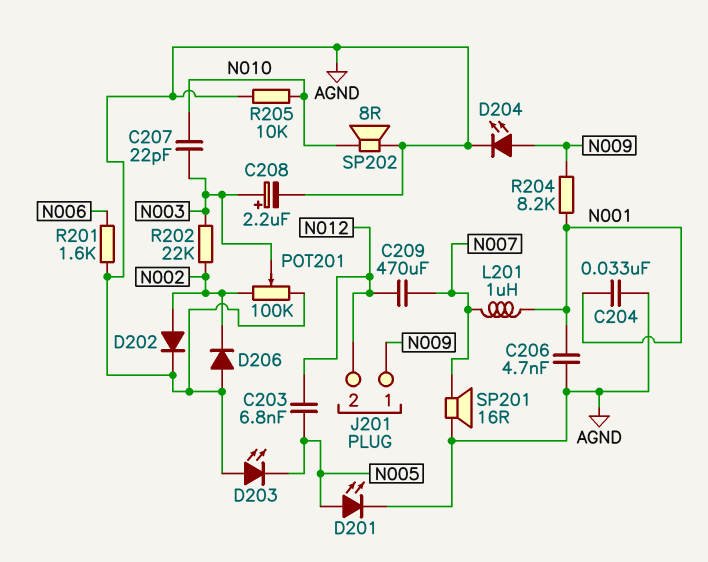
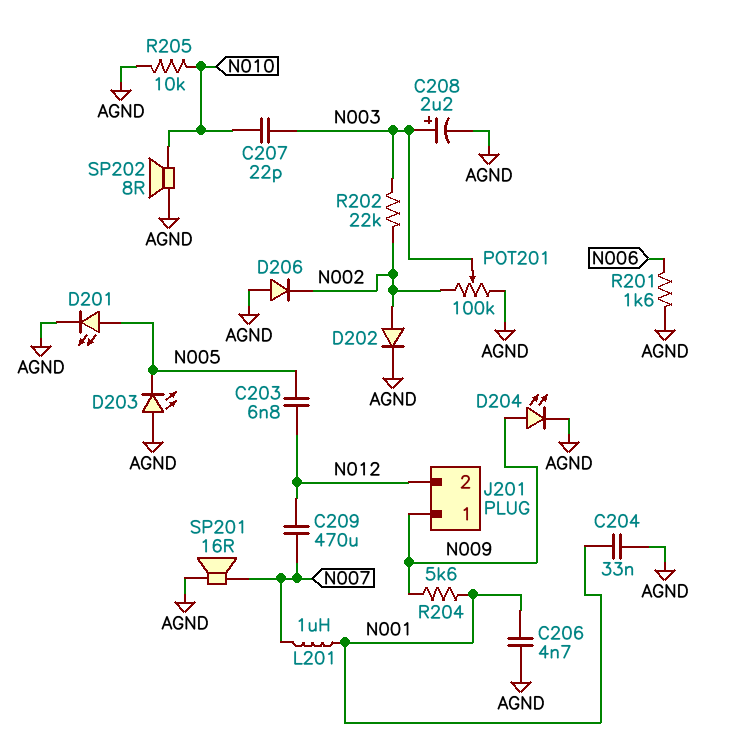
R204: 8.2k (N001, N009) -> 5.6k (N001, N009)

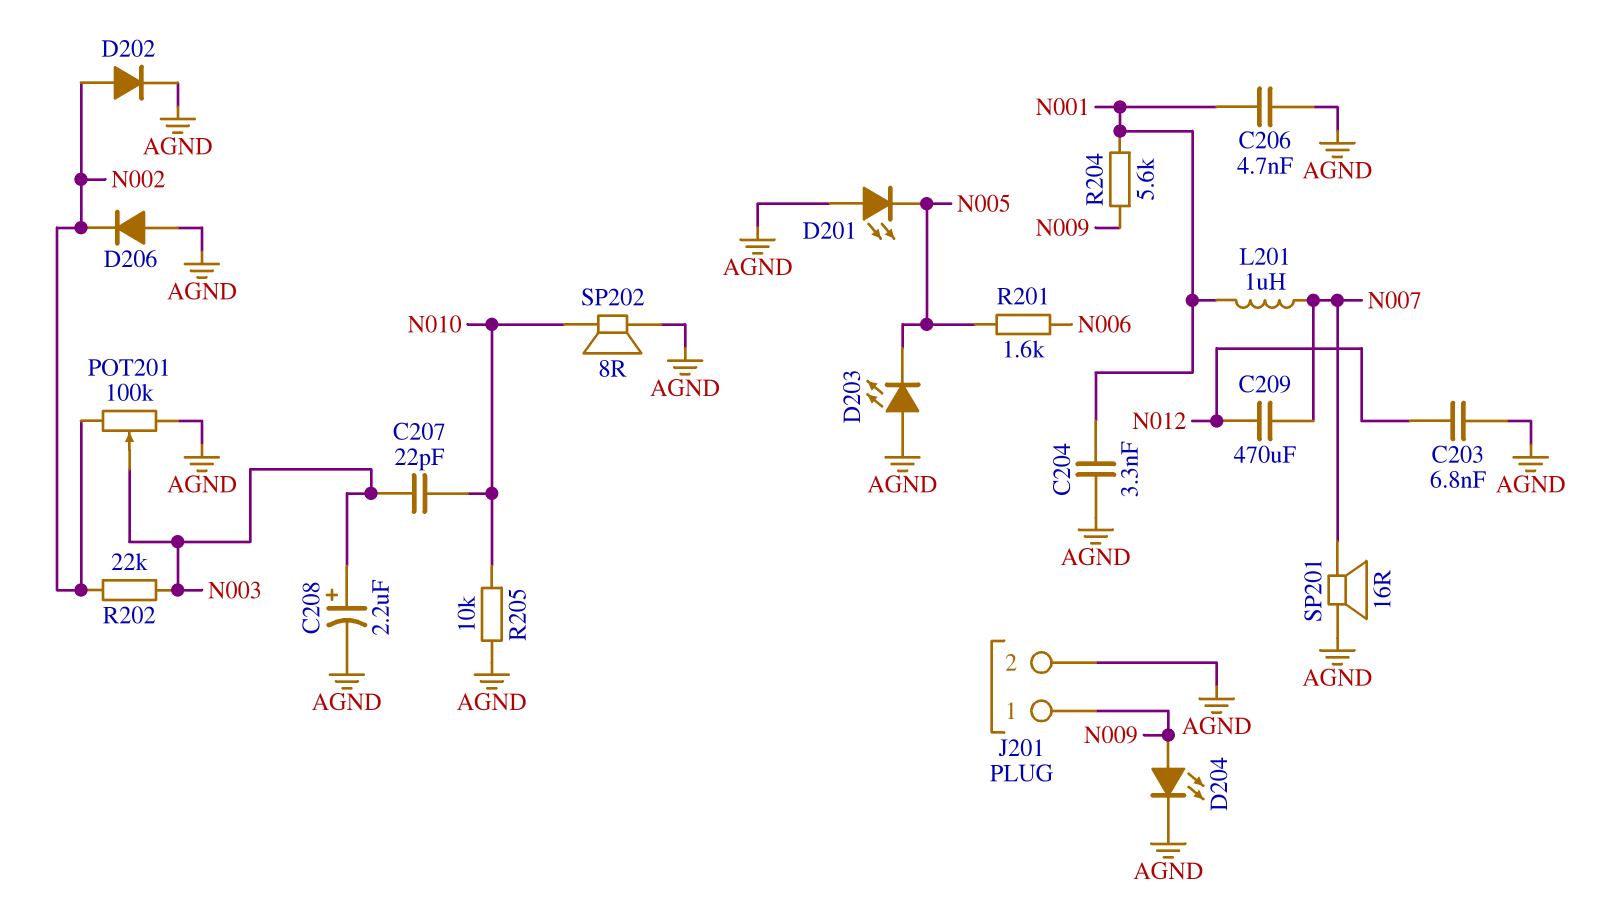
C203: 6.8nF (N005, N012) -> 6.8nF (AGND, N012)
C204: 33nF (AGND, N001) -> 3.3nF (AGND, N001)
D201: LED (A N005, K AGND) -> LED (A AGND, K N005)
J201 pin 2: N012 -> AGND
R201: 1.6k (AGND, N006) -> 1.6k (N005, N006)

